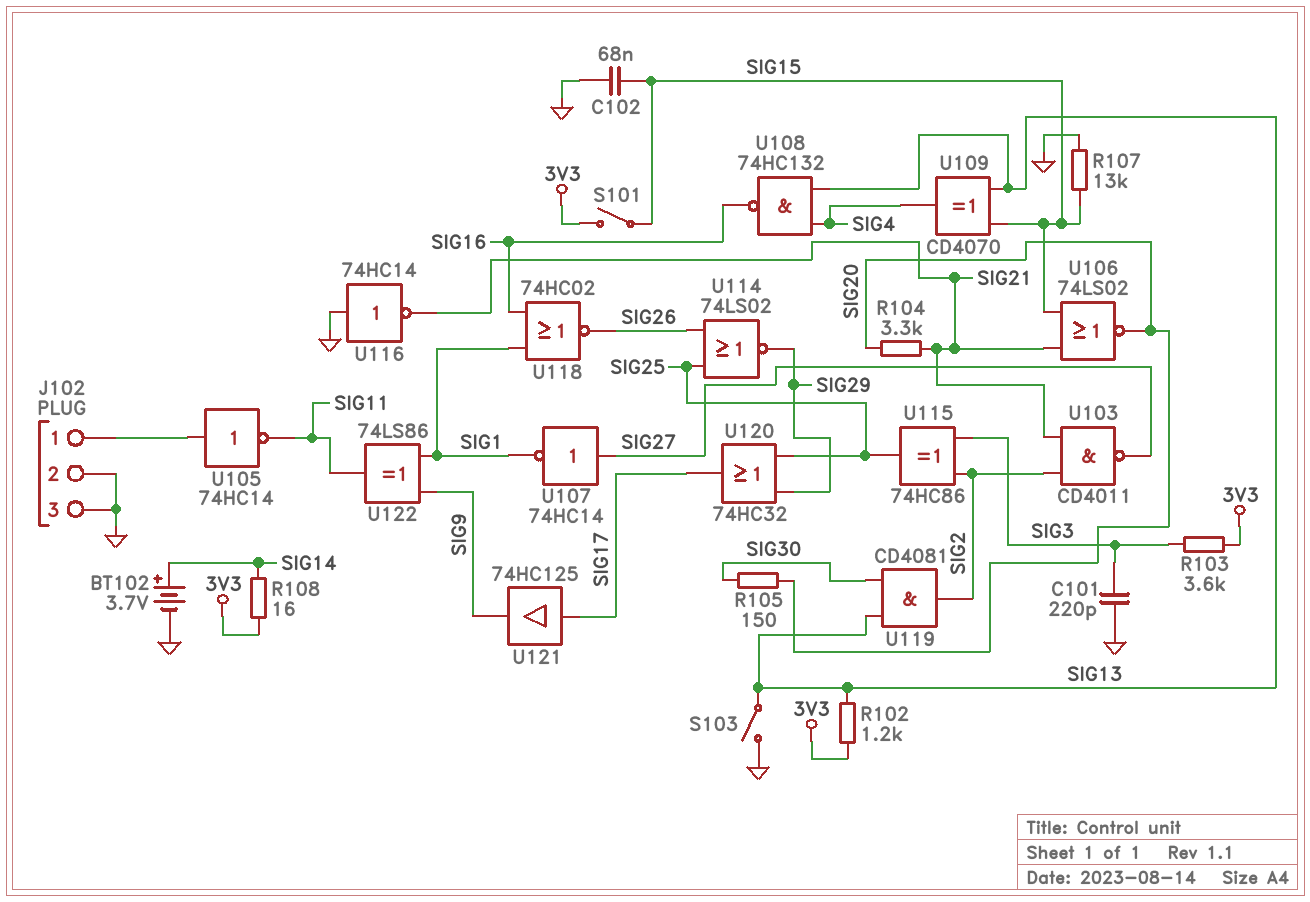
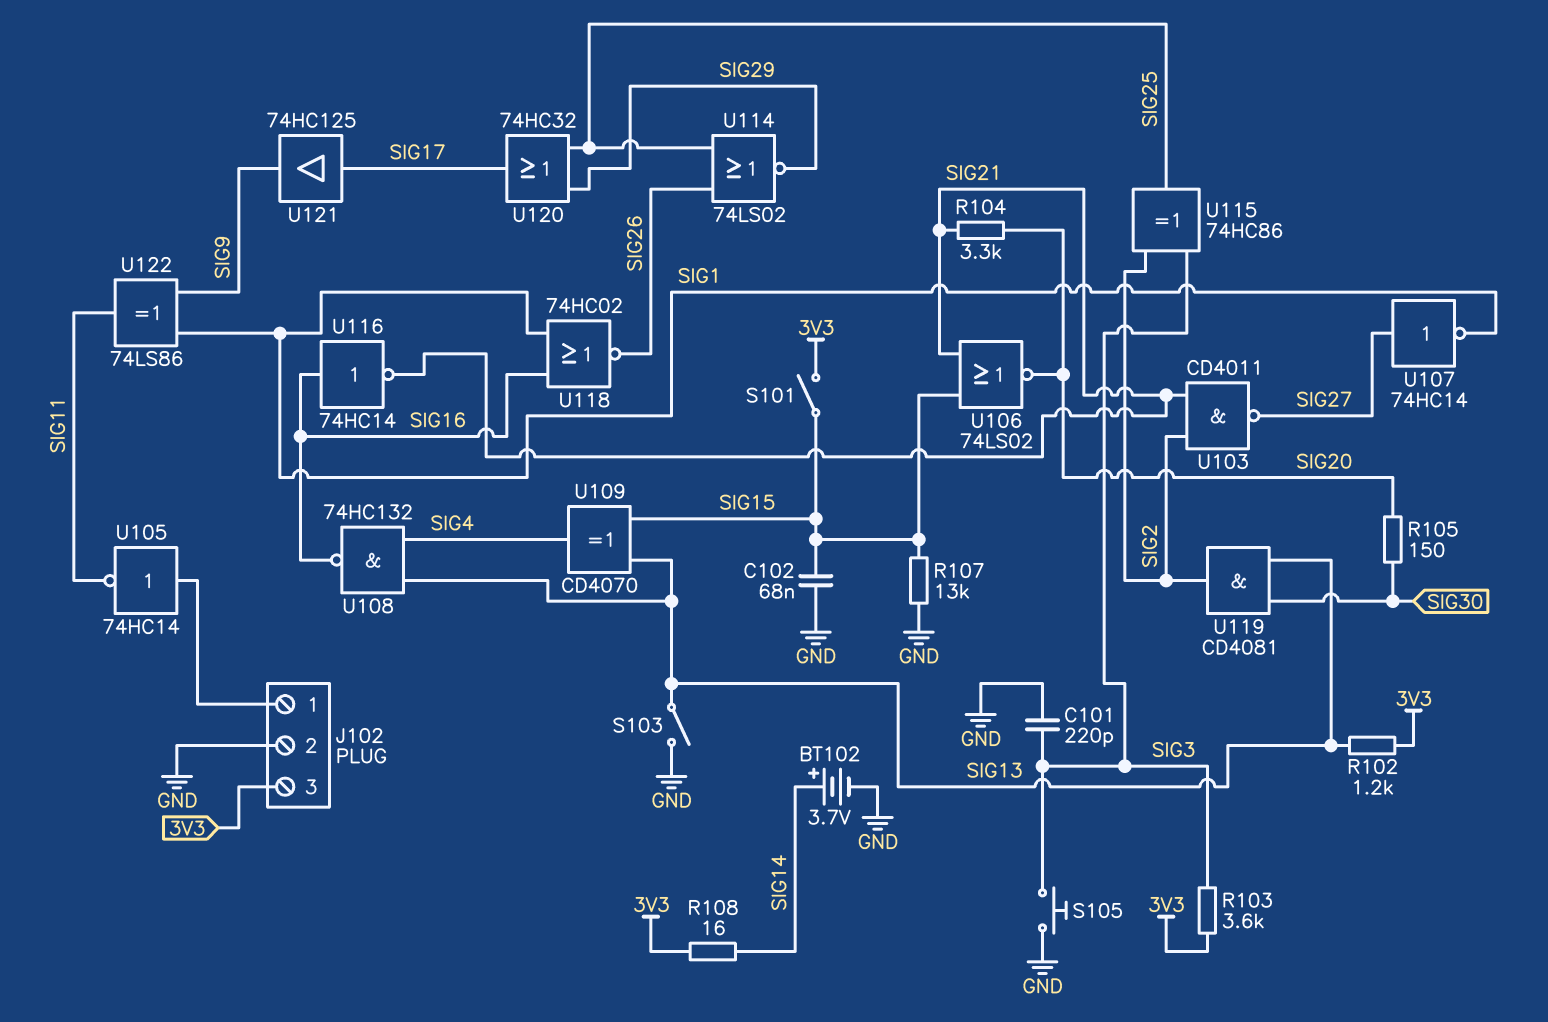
J102 pin 3: GND -> 3V3
S105: none -> button (GND, SIG3)
U116: NOT 74HC14 (in GND, out SIG21) -> NOT 74HC14 (in SIG16, out SIG21)

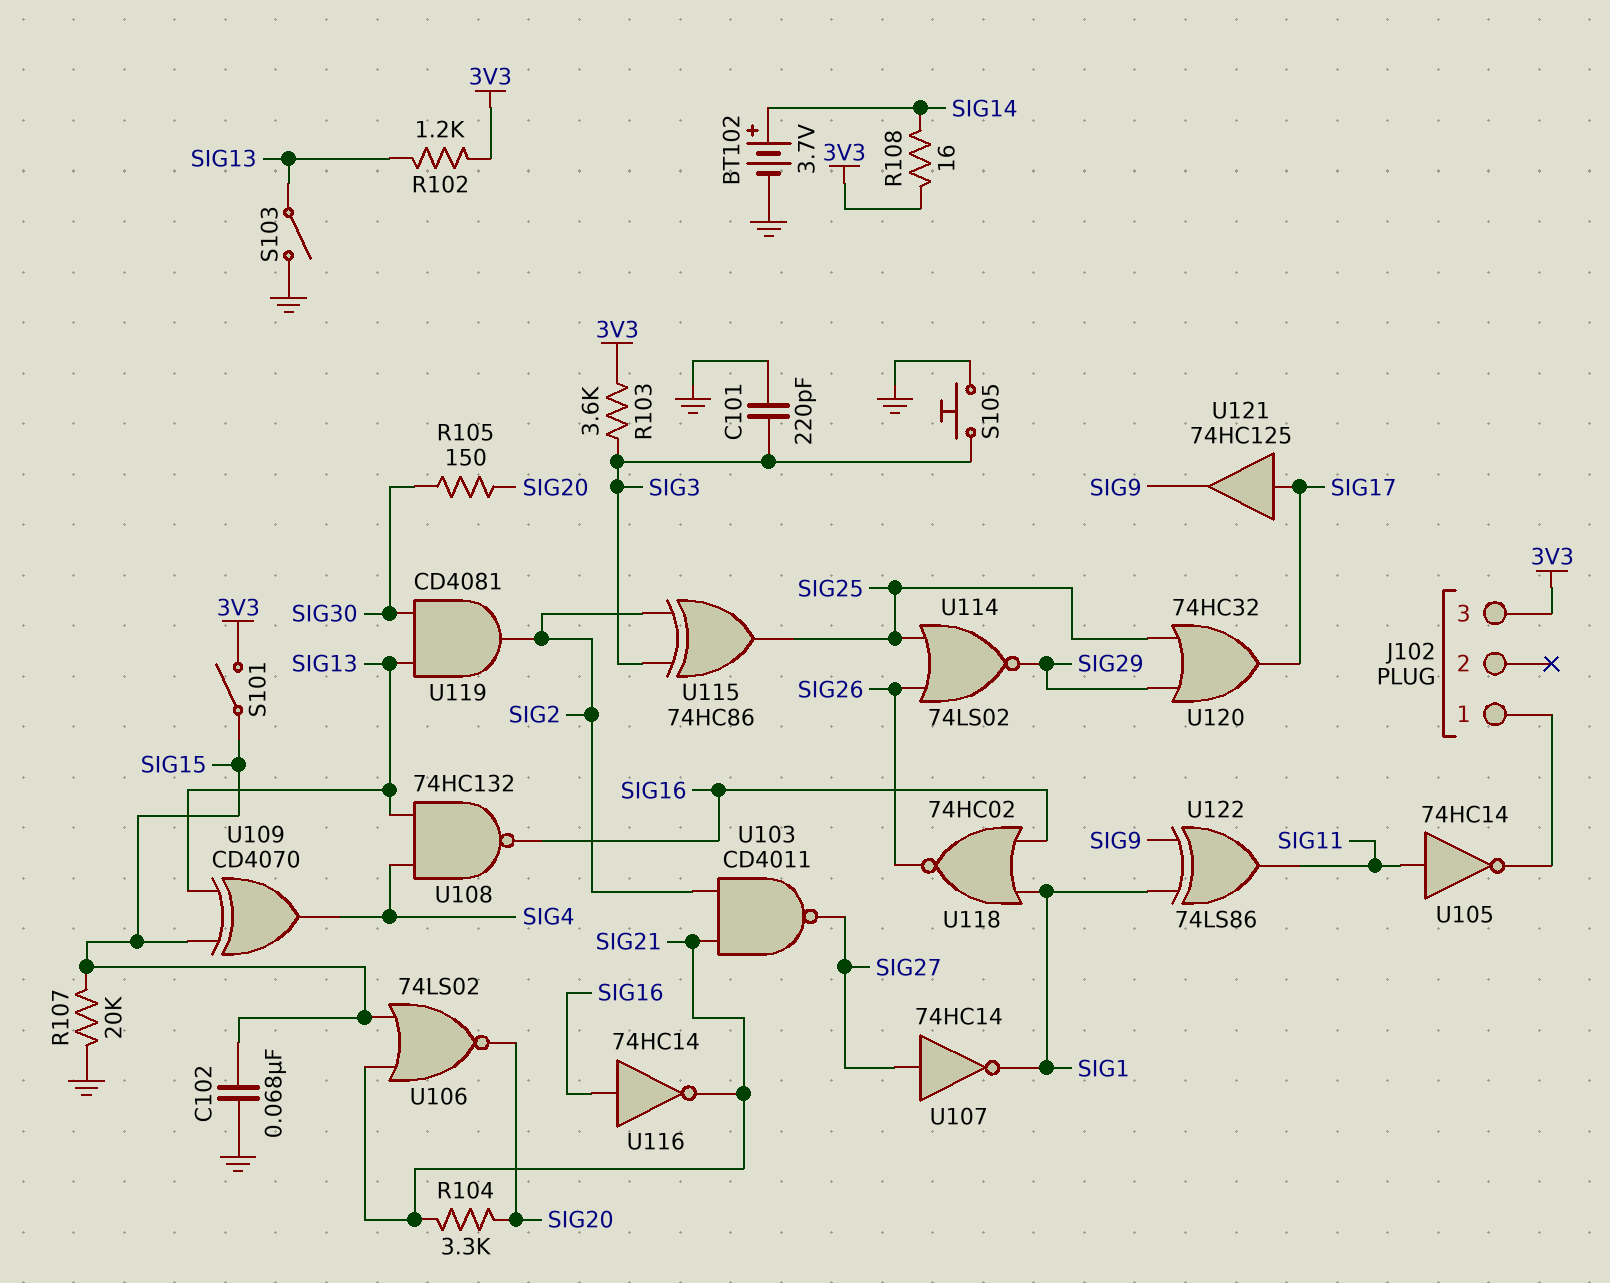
J102 pin 2: GND -> none
R107: 13k (GND, SIG15) -> 20k (GND, SIG15)
U105: NOT 74HC14 (in J102/1, out SIG11) -> NOT 74HC14 (in SIG11, out J102/1)

